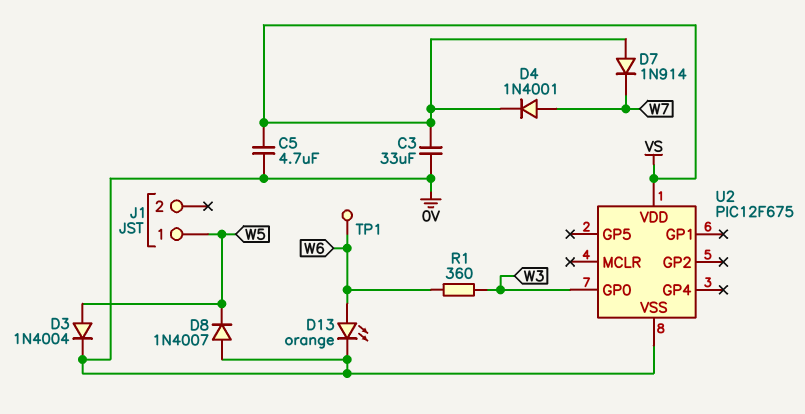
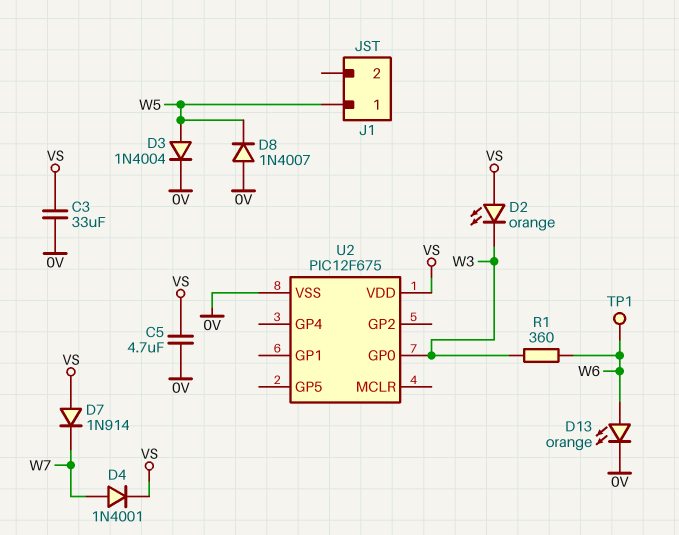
D2: none -> LED orange (A VS, K W3)

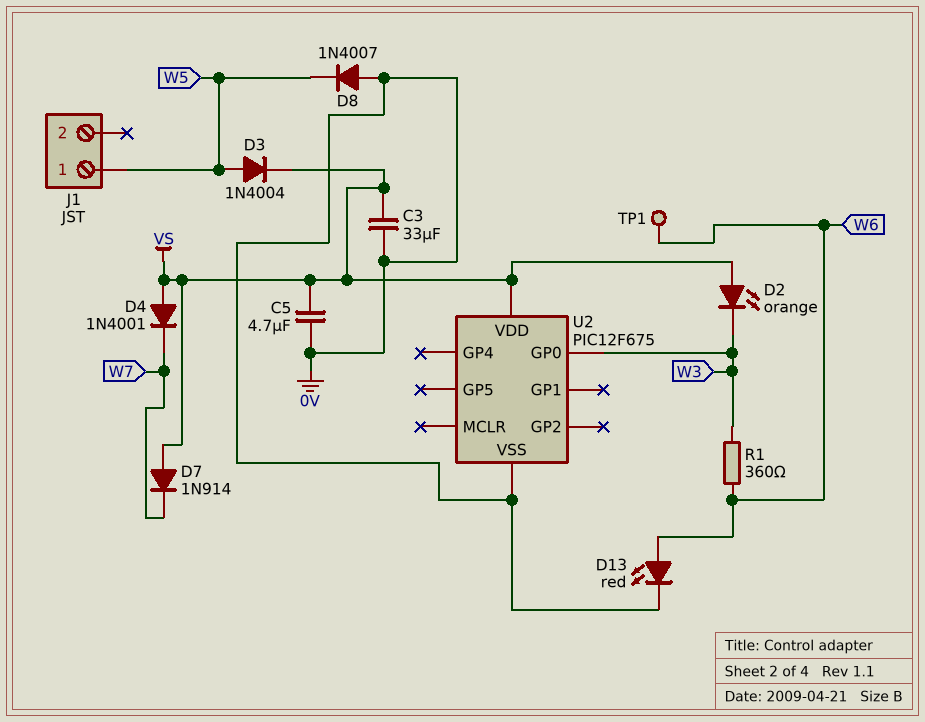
D3: diode 1N4004 (A W5, K 0V) -> diode 1N4004 (A W5, K VS)
D4: diode 1N4001 (A W7, K VS) -> diode 1N4001 (A VS, K W7)
D13: LED orange (A W6, K 0V) -> LED red (A W6, K 0V)

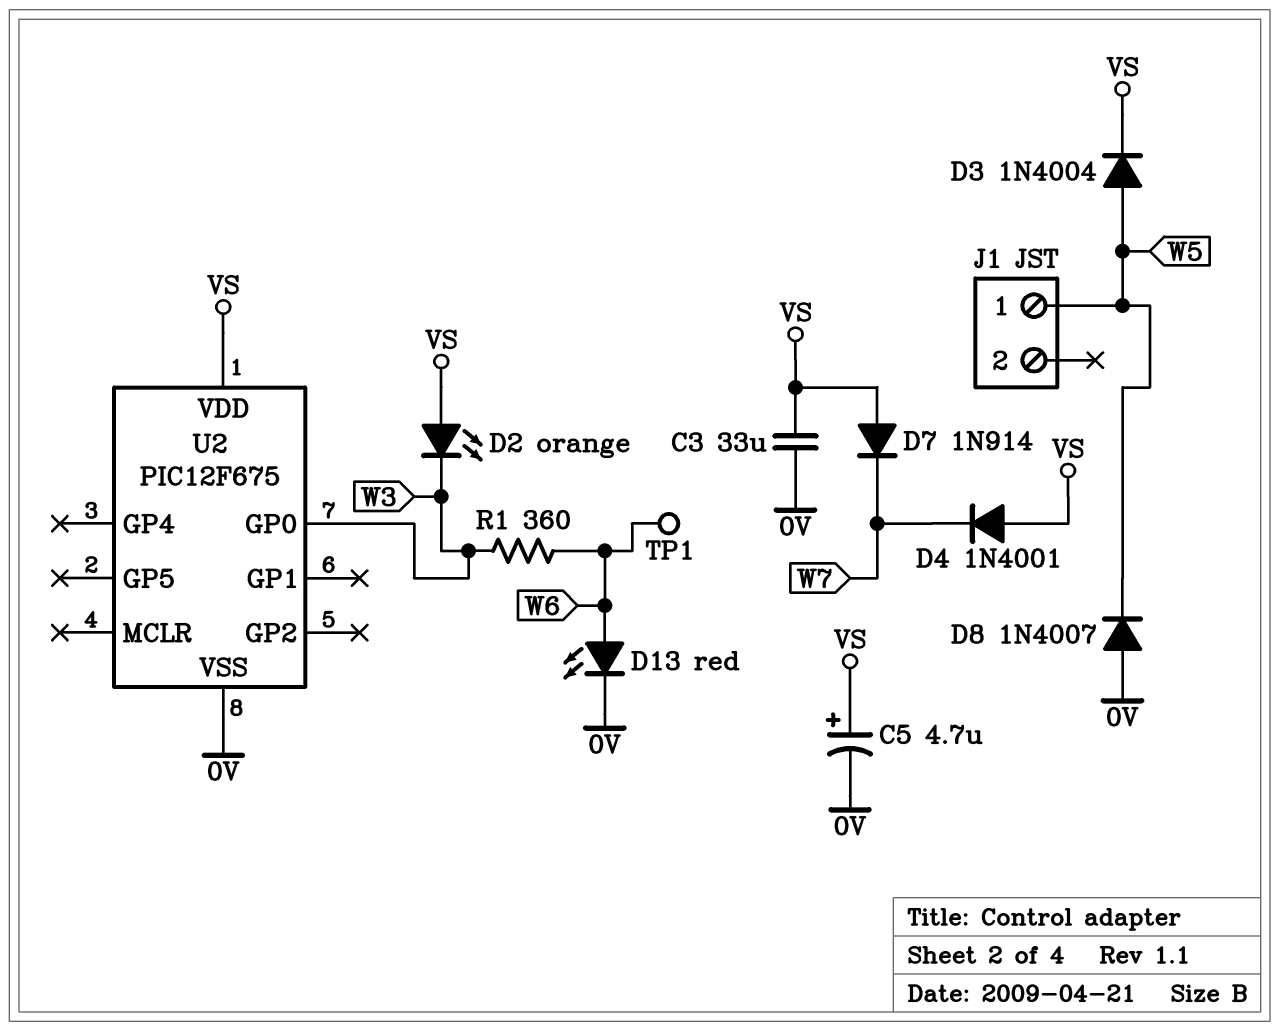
C5: 4.7uF (0V, VS) -> 4.7uF (plus VS, minus 0V)

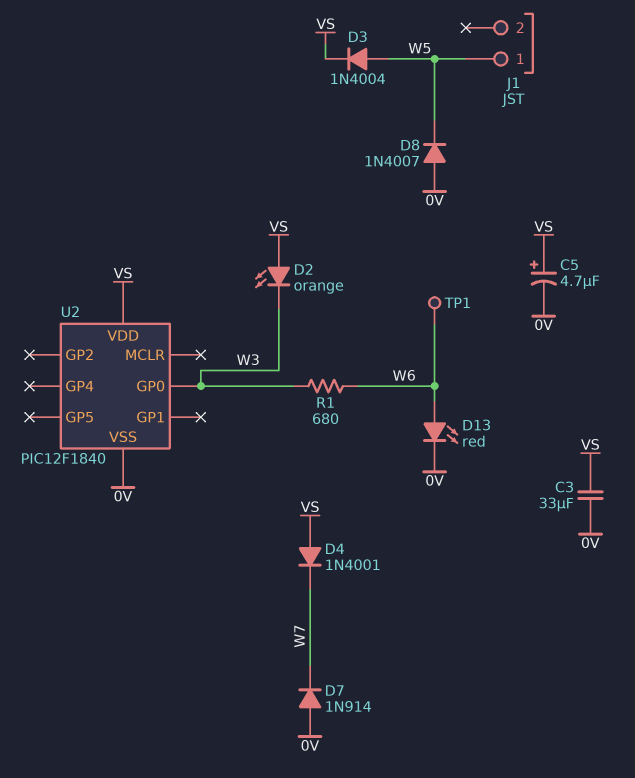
D7: diode 1N914 (A VS, K W7) -> diode 1N914 (A 0V, K W7)
R1: 360 (W3, W6) -> 680 (W3, W6)
U2: PIC12F675 -> PIC12F1840

